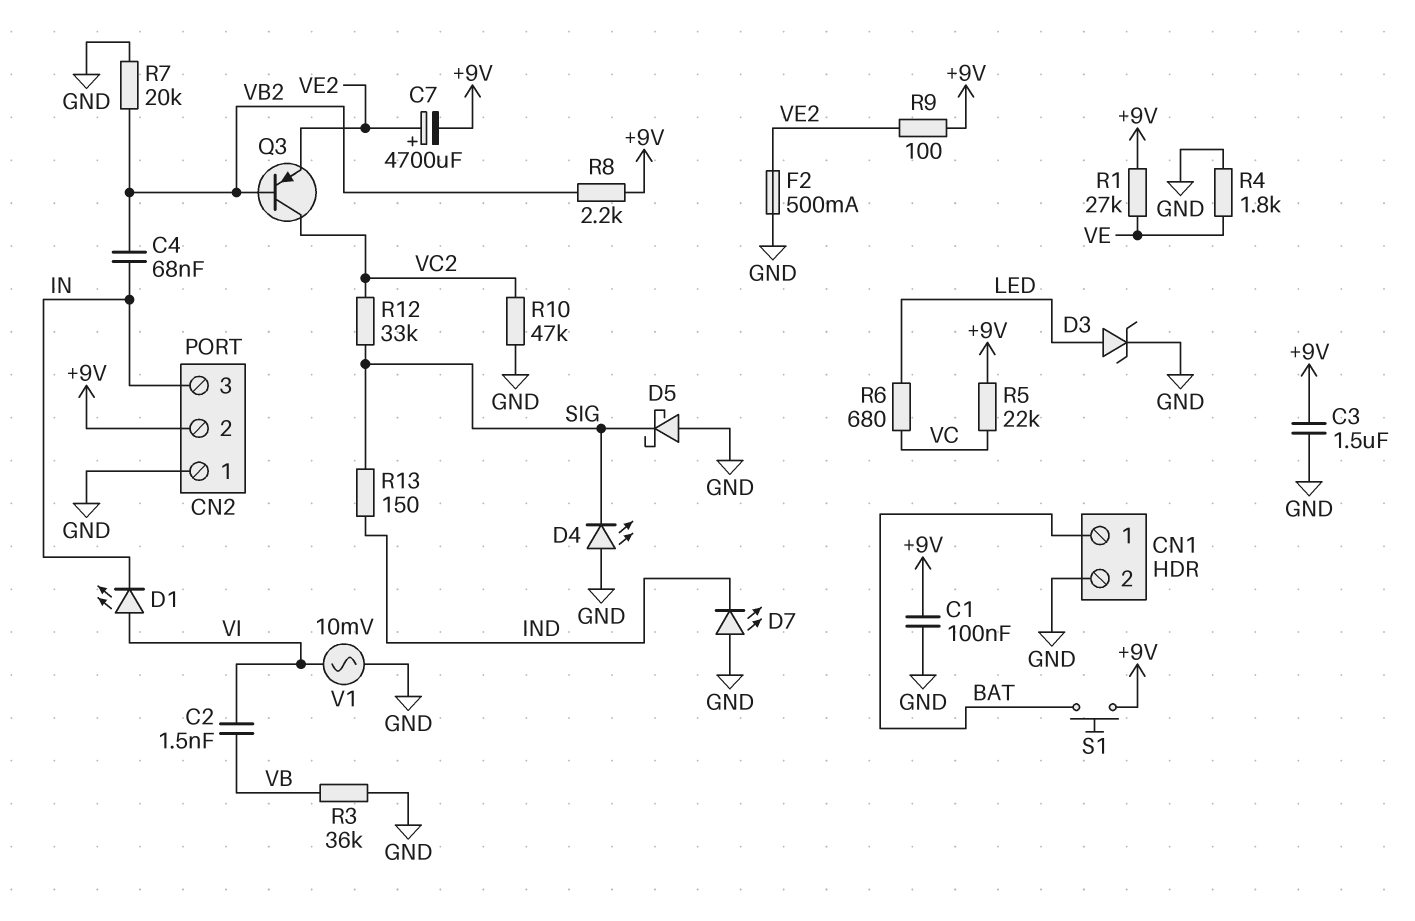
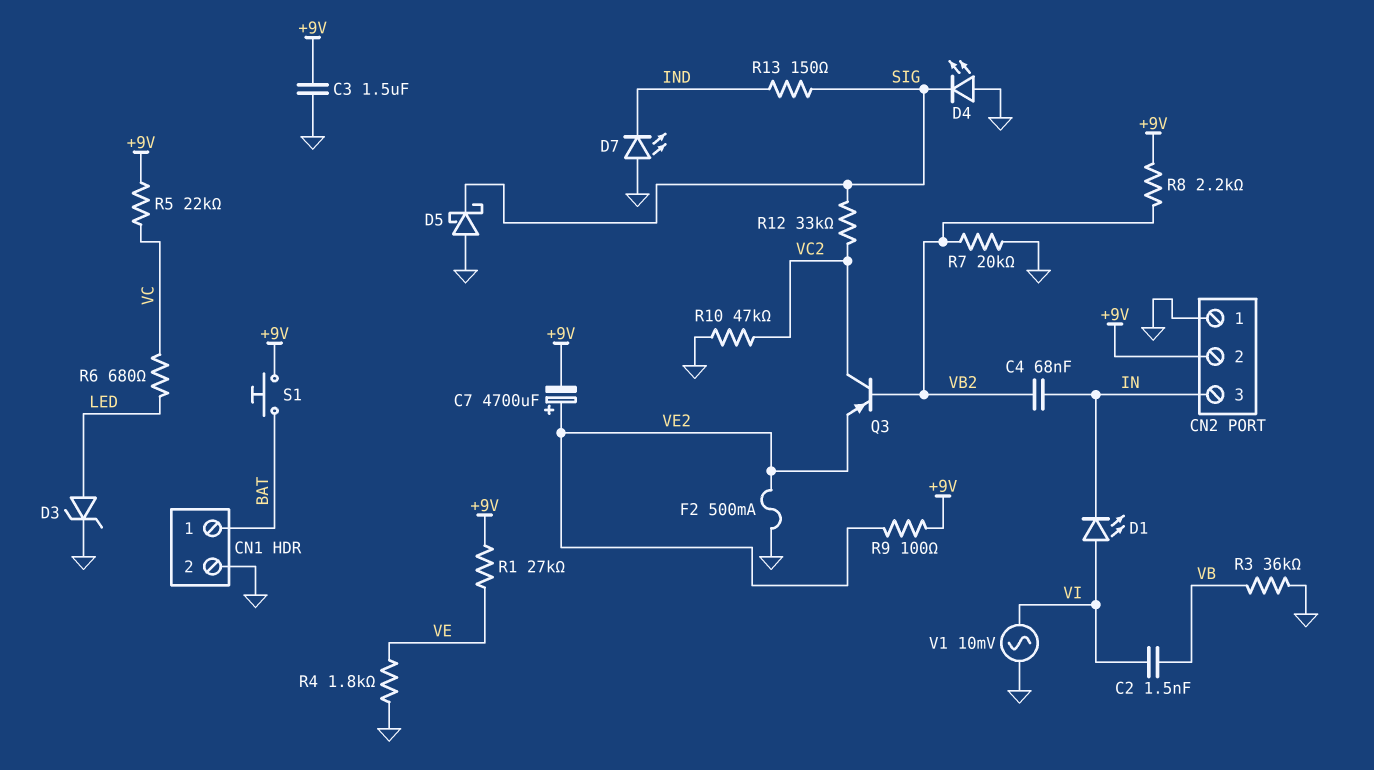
C1: 100nF (+9V, GND) -> none

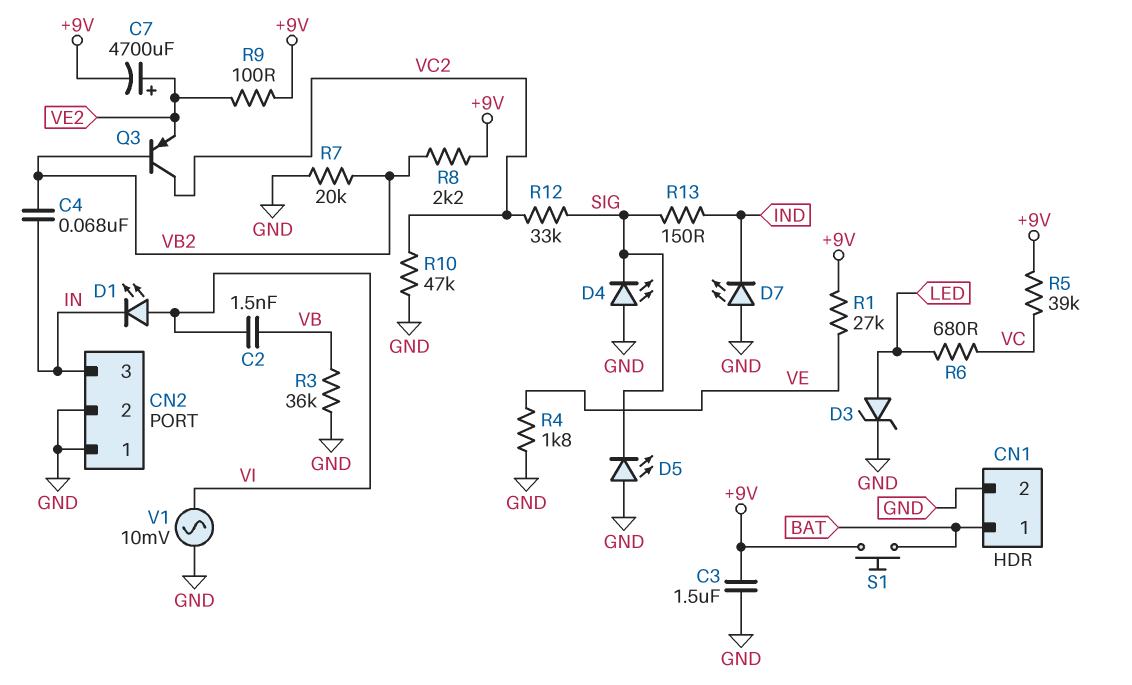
CN2 pin 2: +9V -> GND
D5: schottky (A GND, K SIG) -> LED (A GND, K SIG)
F2: 500mA (GND, VE2) -> none
R5: 22k (+9V, VC) -> 39k (+9V, VC)

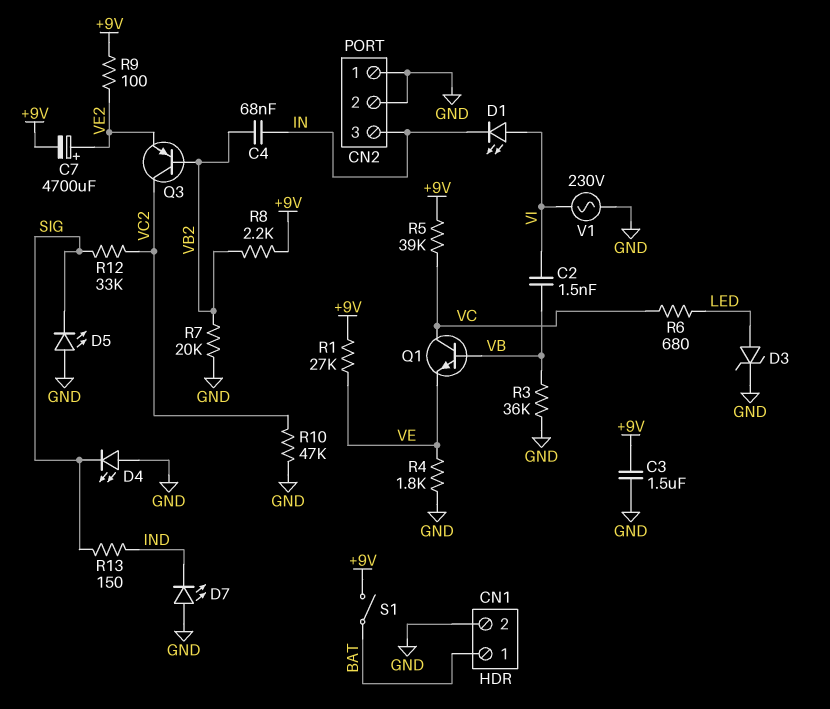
Q1: none -> NPN (B VB, C VC, E VE)
S1: button (+9V, BAT) -> switch (+9V, BAT)
V1: AC 10mV (GND, VI) -> AC 230V (GND, VI)

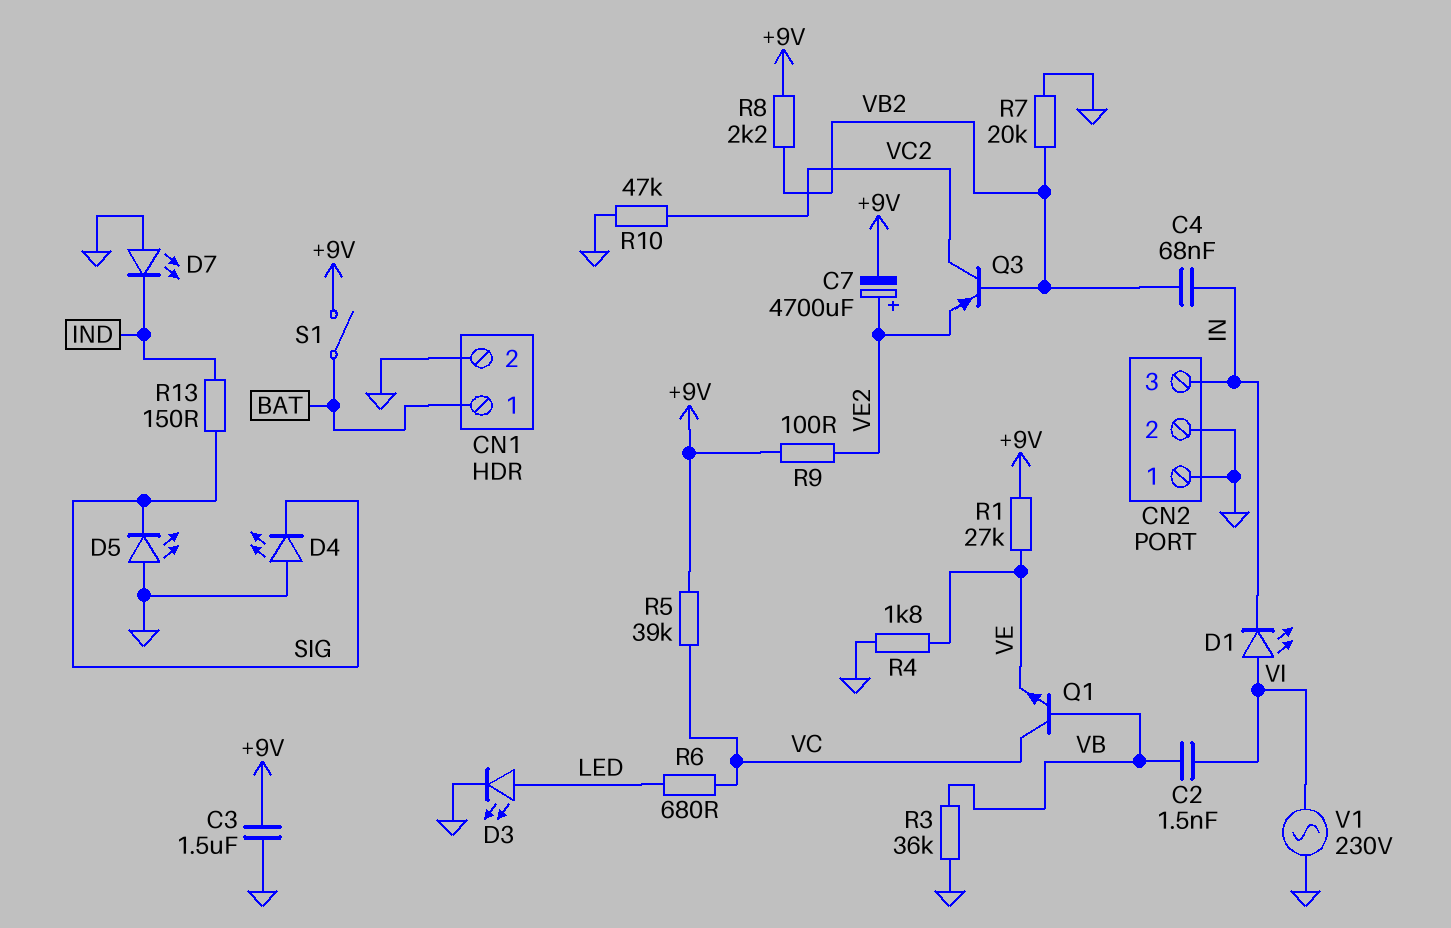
D3: zener (A LED, K GND) -> LED (A LED, K GND)
R12: 33k (SIG, VC2) -> none

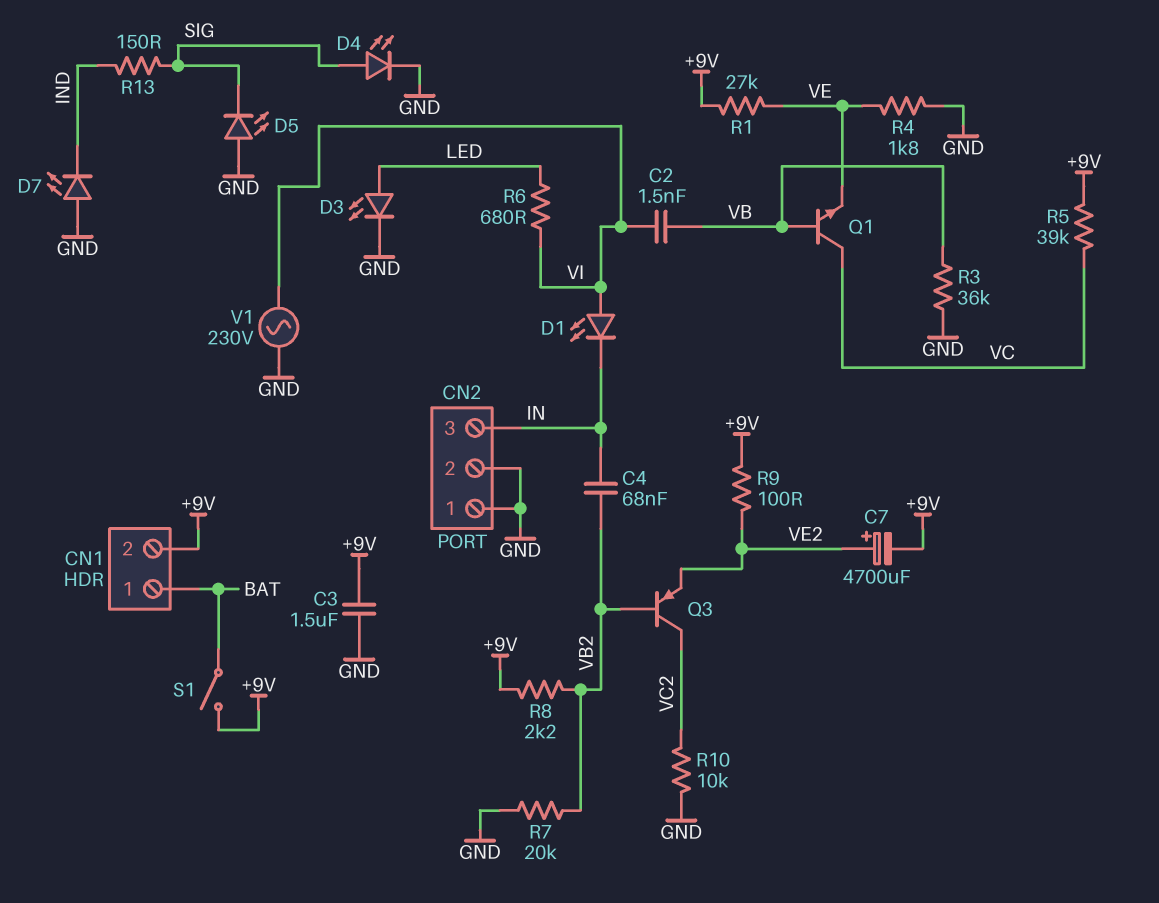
CN1 pin 2: GND -> +9V
D4: LED (A GND, K SIG) -> LED (A SIG, K GND)
R6: 680 (LED, VC) -> 680 (LED, VI)
R10: 47k (GND, VC2) -> 10k (GND, VC2)

